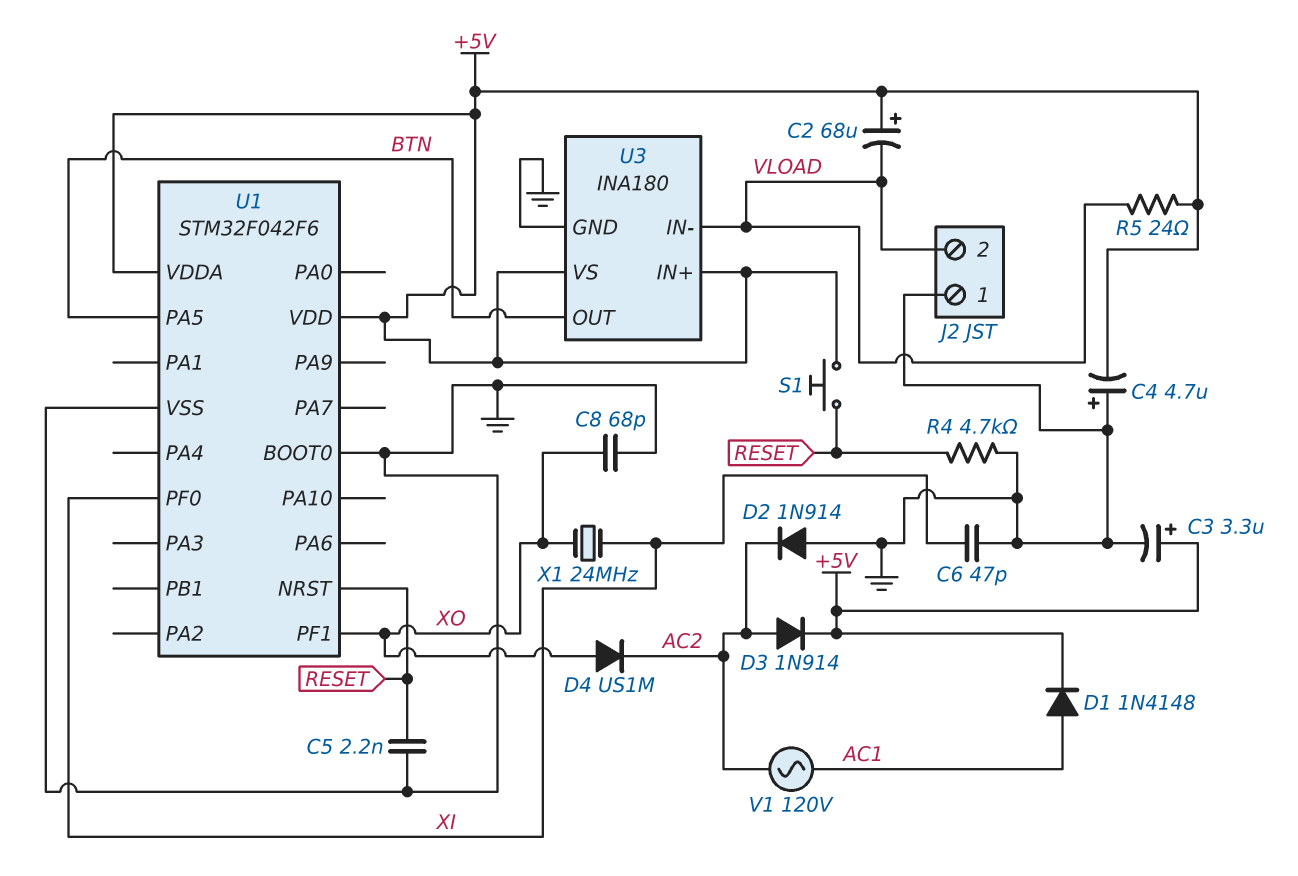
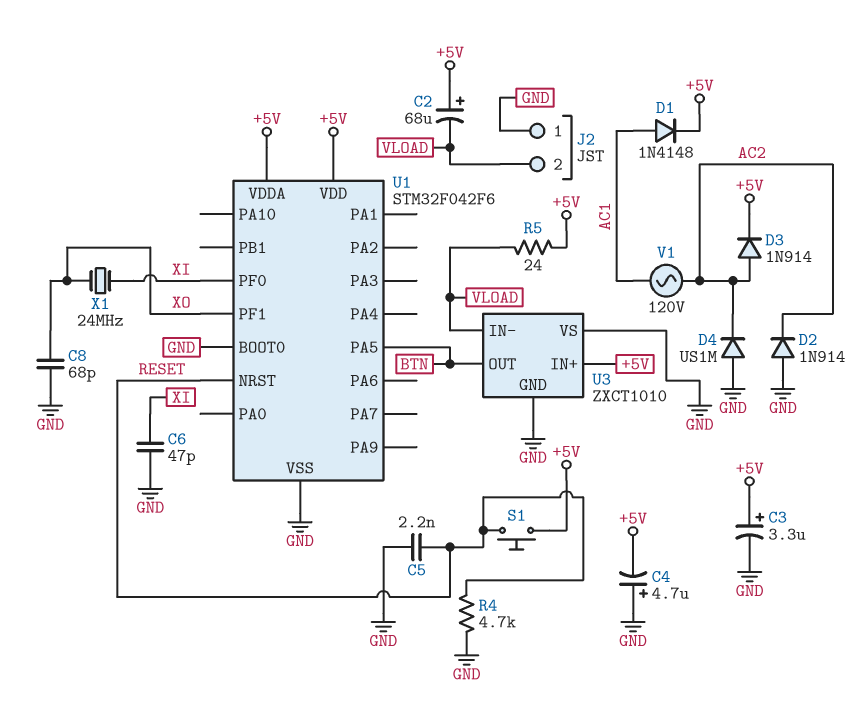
D4: diode US1M (A XO, K AC2) -> diode US1M (A GND, K AC2)
U3: INA180 -> ZXCT1010
U3 pin VS: +5V -> GND

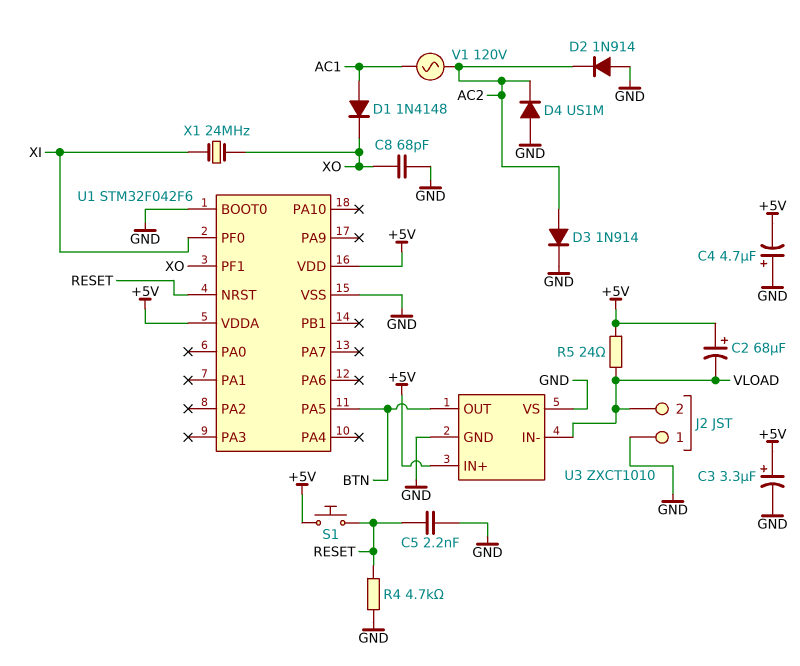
C6: 47pF (GND, XI) -> none
D1: diode 1N4148 (A AC1, K +5V) -> diode 1N4148 (A AC1, K XO)
D3: diode 1N914 (A AC2, K +5V) -> diode 1N914 (A AC2, K GND)

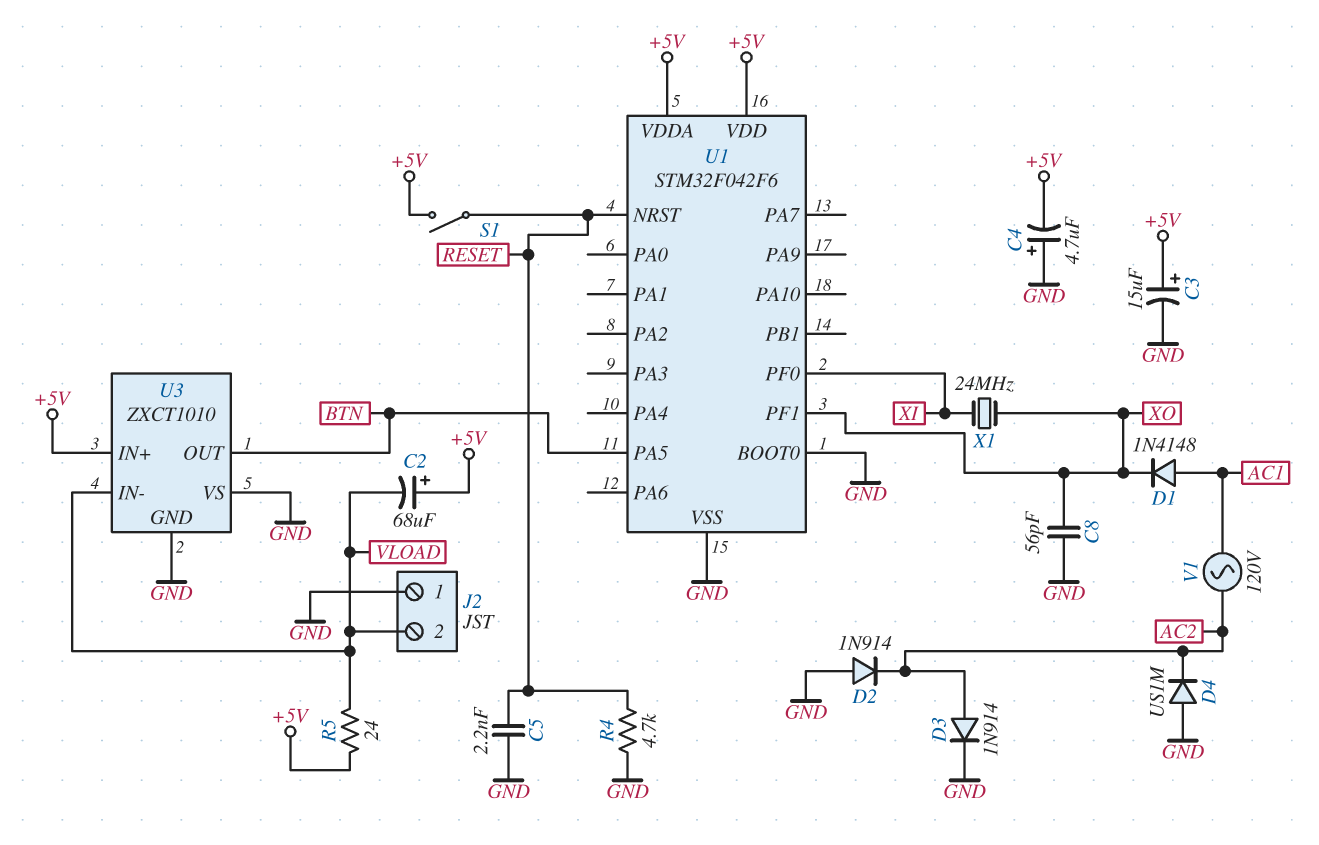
C3: 3.3uF (plus +5V, minus GND) -> 15uF (plus +5V, minus GND)
C8: 68pF (GND, XO) -> 56pF (GND, XO)
S1: button (+5V, RESET) -> switch (+5V, RESET)

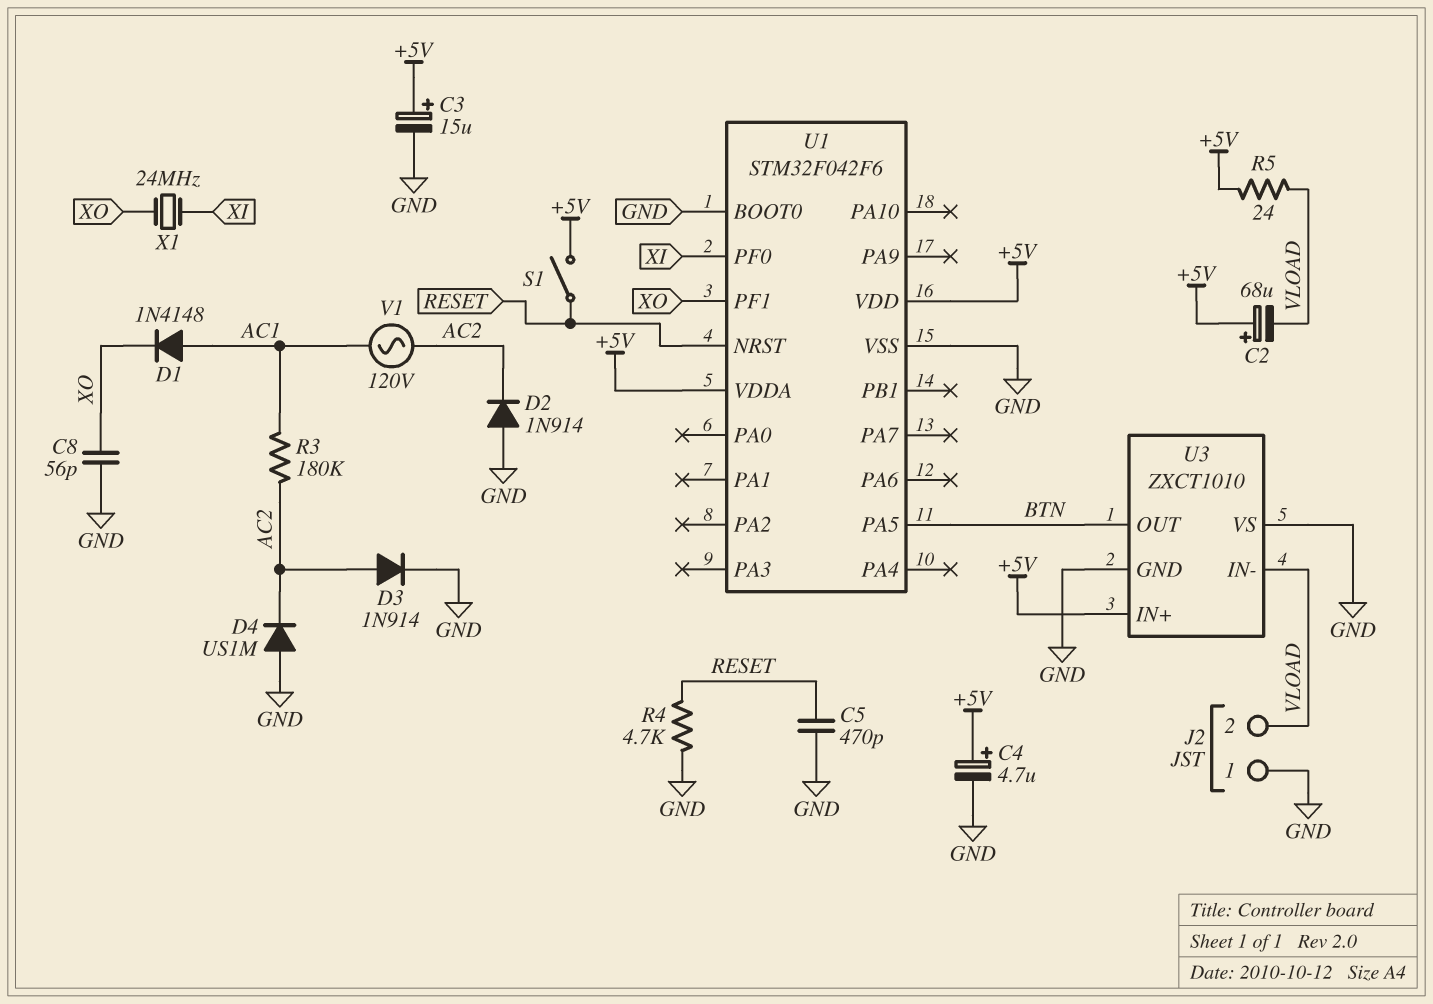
C4: 4.7uF (plus GND, minus +5V) -> 4.7uF (plus +5V, minus GND)
C5: 2.2nF (GND, RESET) -> 470pF (GND, RESET)
R3: none -> 180k (AC1, AC2)

